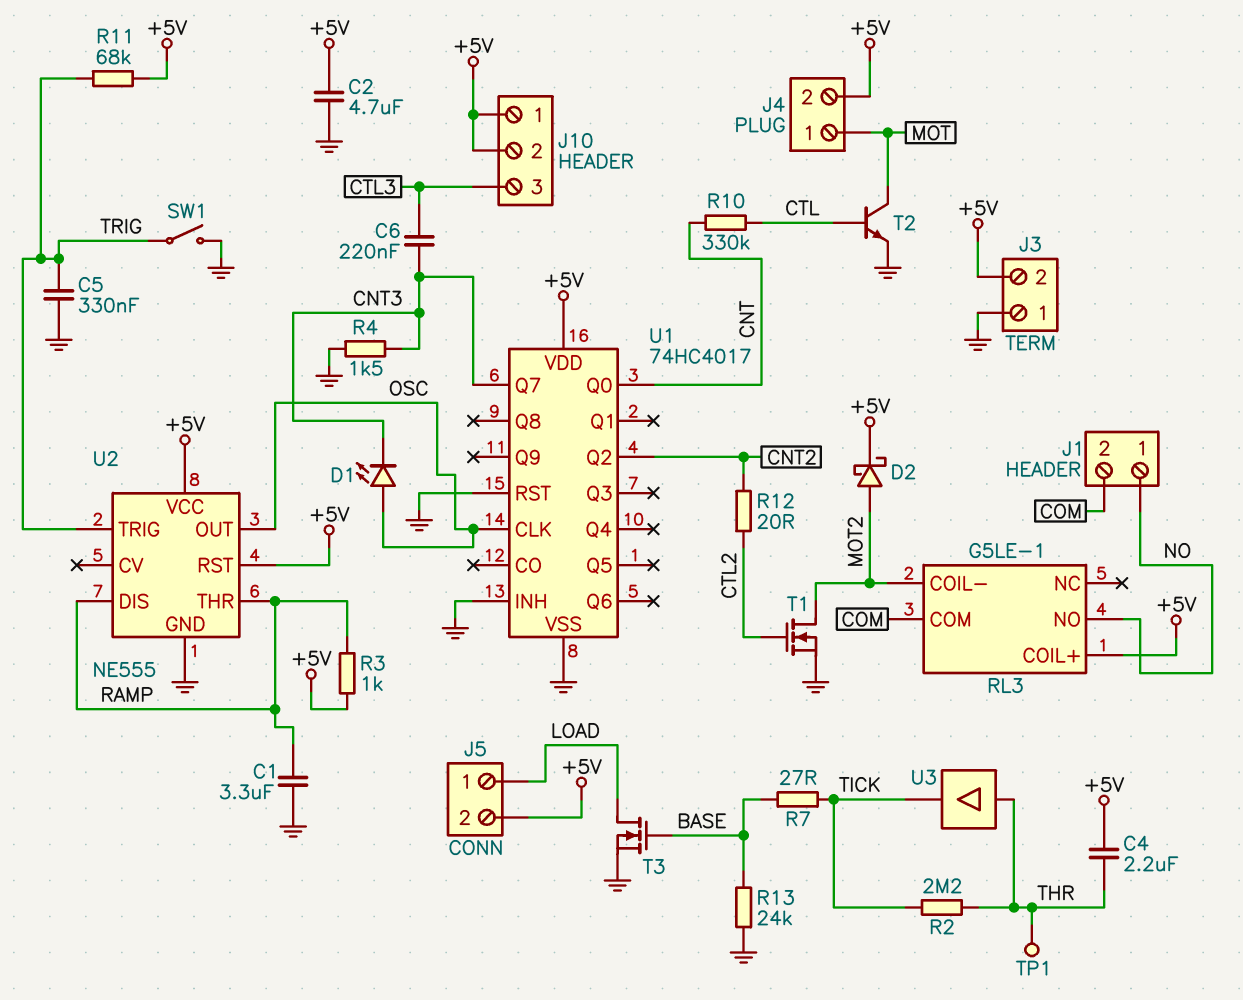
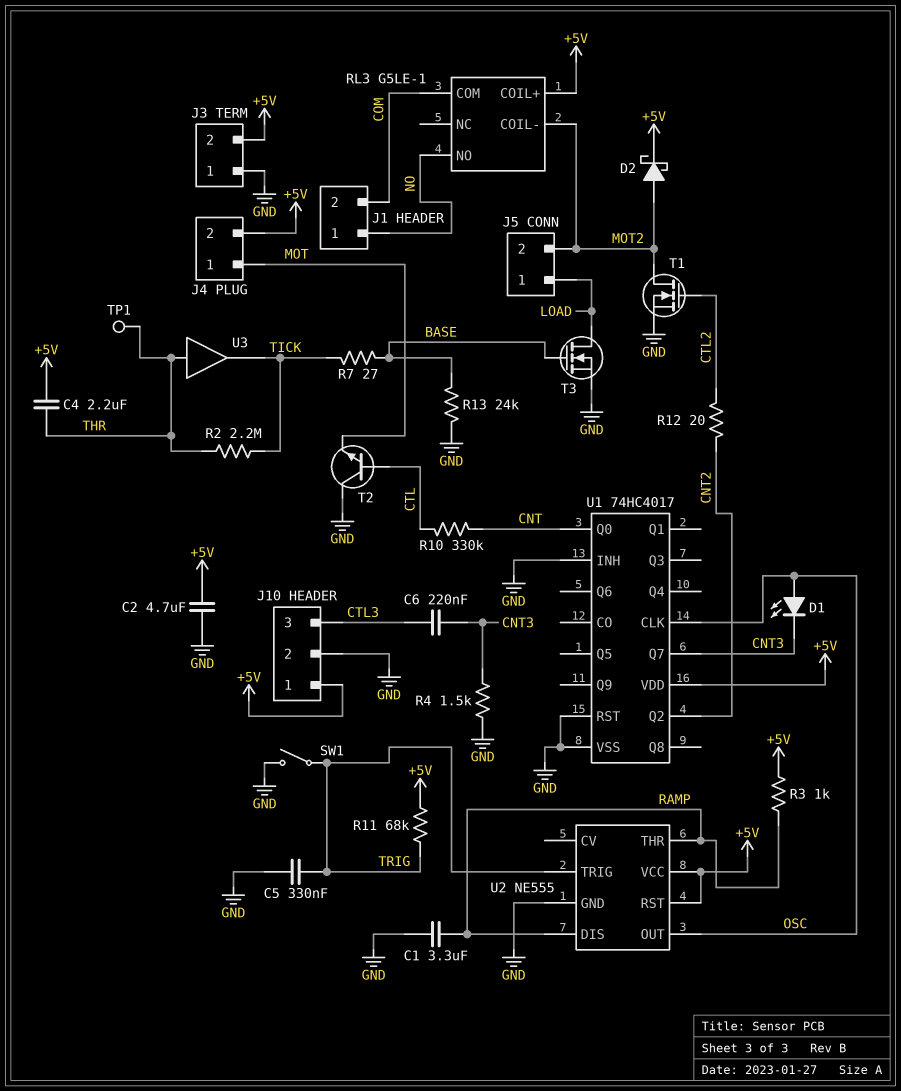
J5 pin 2: +5V -> MOT2
J10 pin 2: +5V -> GND
T2: NPN (B CTL, C MOT, E GND) -> NPN (B CTL, C GND, E MOT)

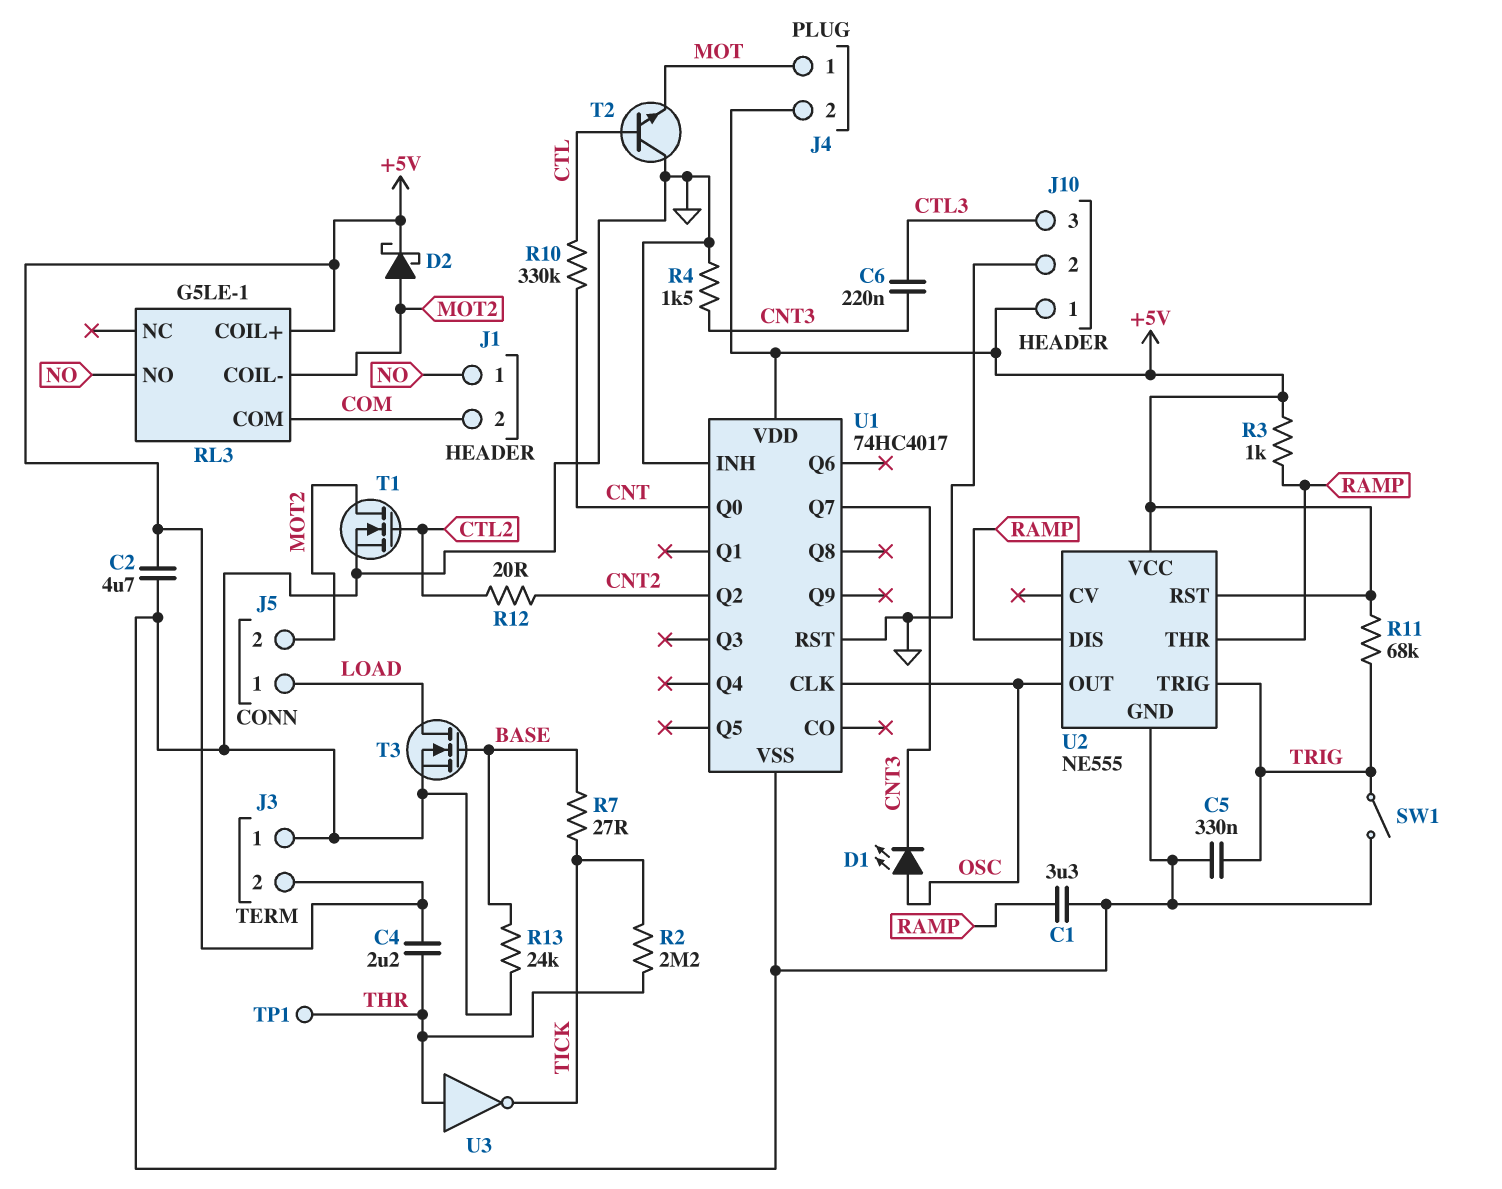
U3: buffer (in THR, out TICK) -> NOT (in THR, out TICK)

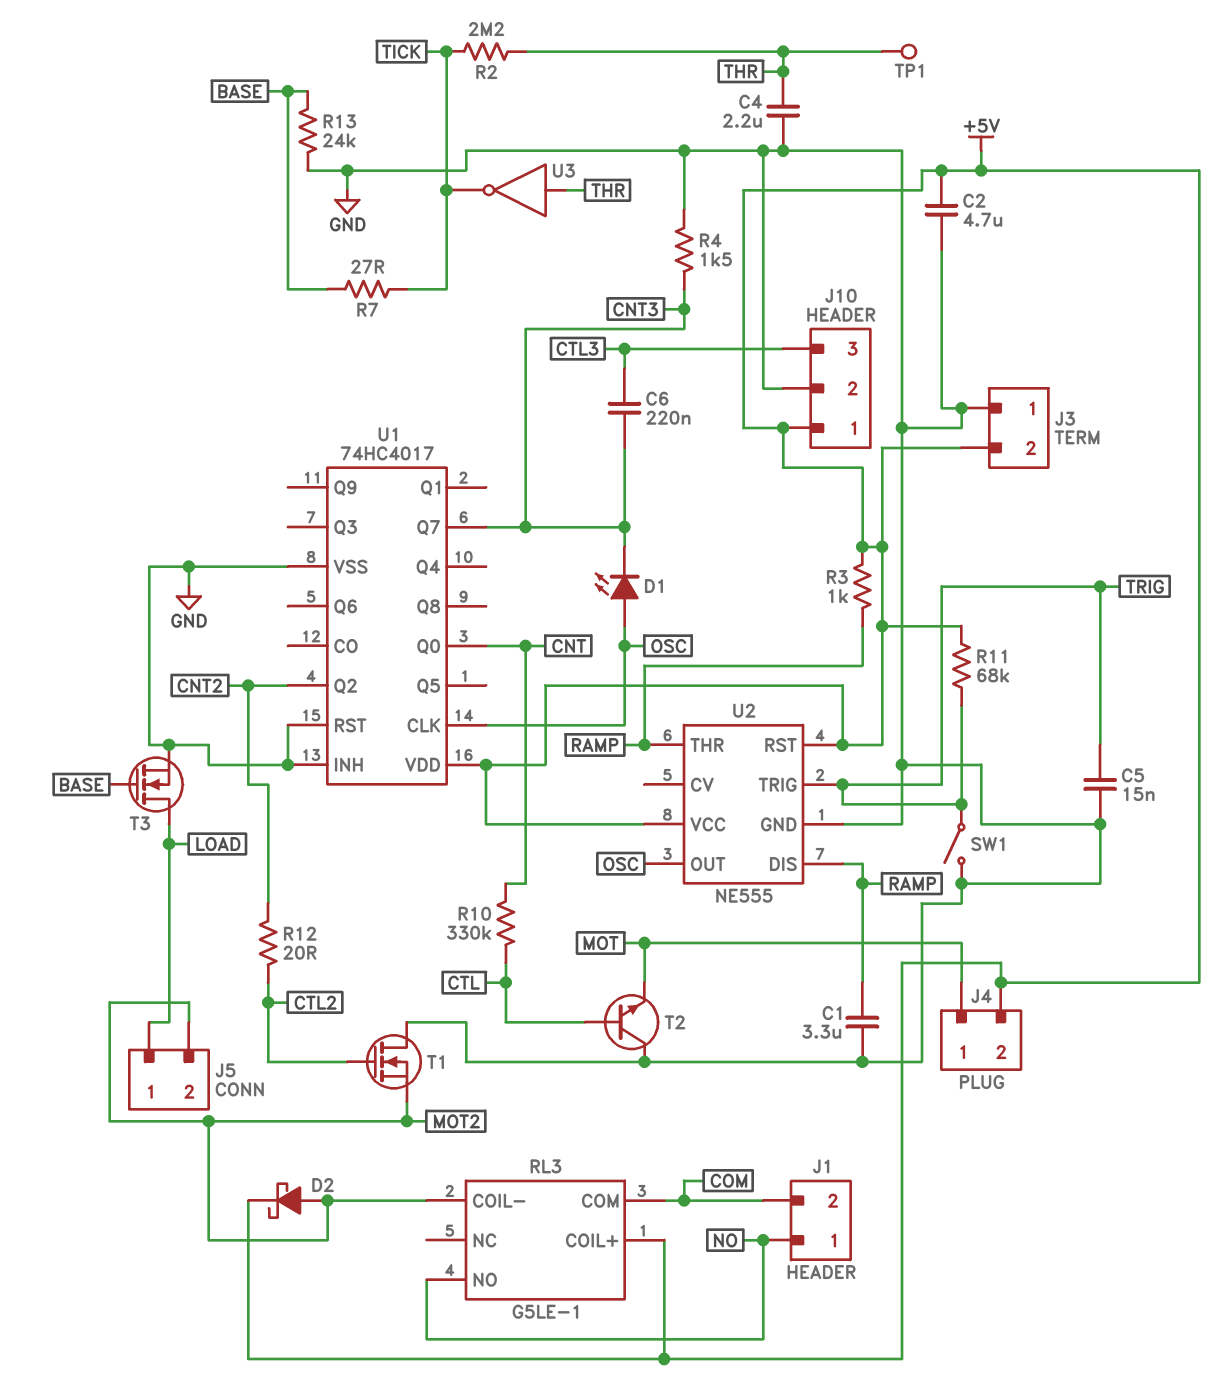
C4: 2.2uF (+5V, THR) -> 2.2uF (GND, THR)
C5: 330nF (GND, TRIG) -> 15nF (GND, TRIG)
T1: NMOS (G CTL2, D MOT2, S GND) -> NMOS (G CTL2, D GND, S MOT2)

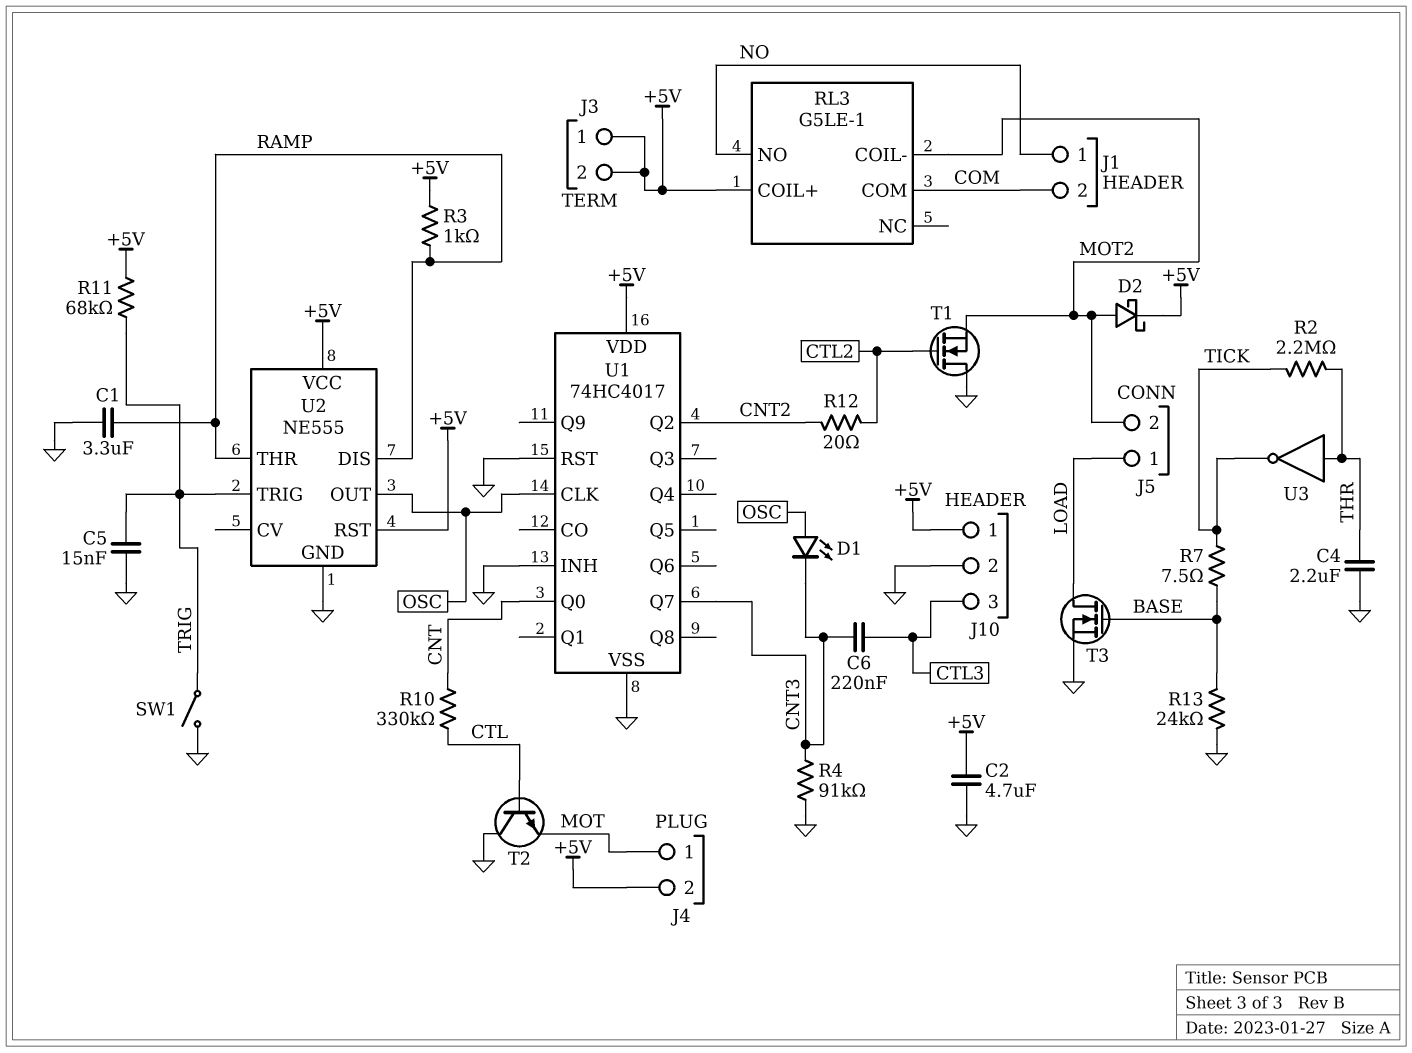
J3 pin 1: GND -> +5V
R4: 1.5k (CNT3, GND) -> 91k (CNT3, GND)
R7: 27 (BASE, TICK) -> 7.5 (BASE, TICK)
TP1: test point (THR) -> none

